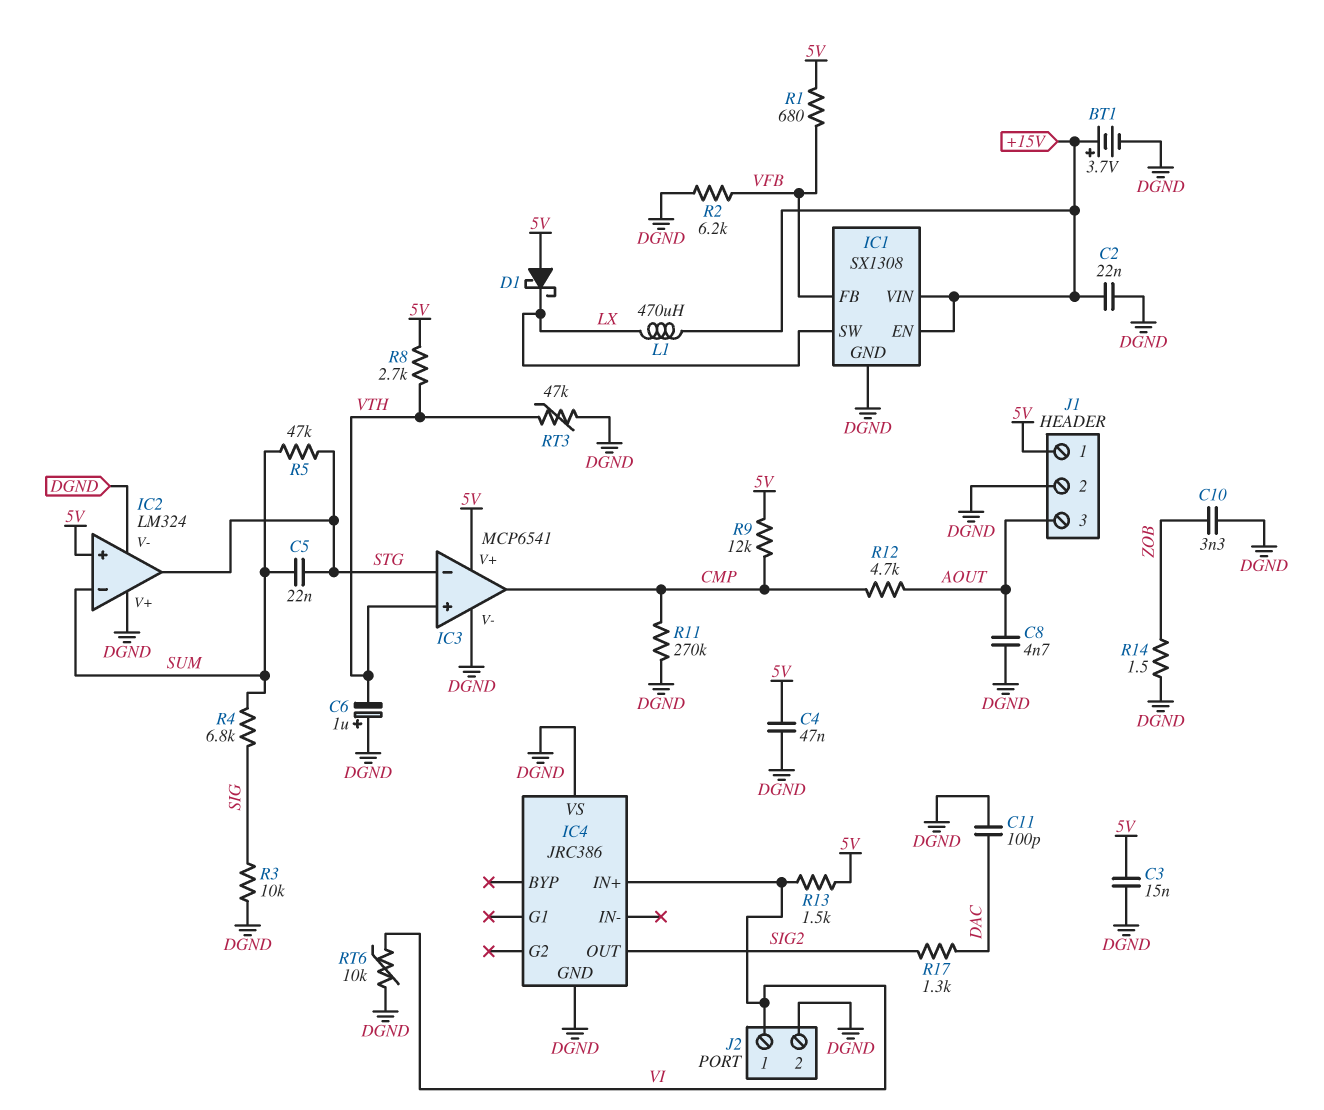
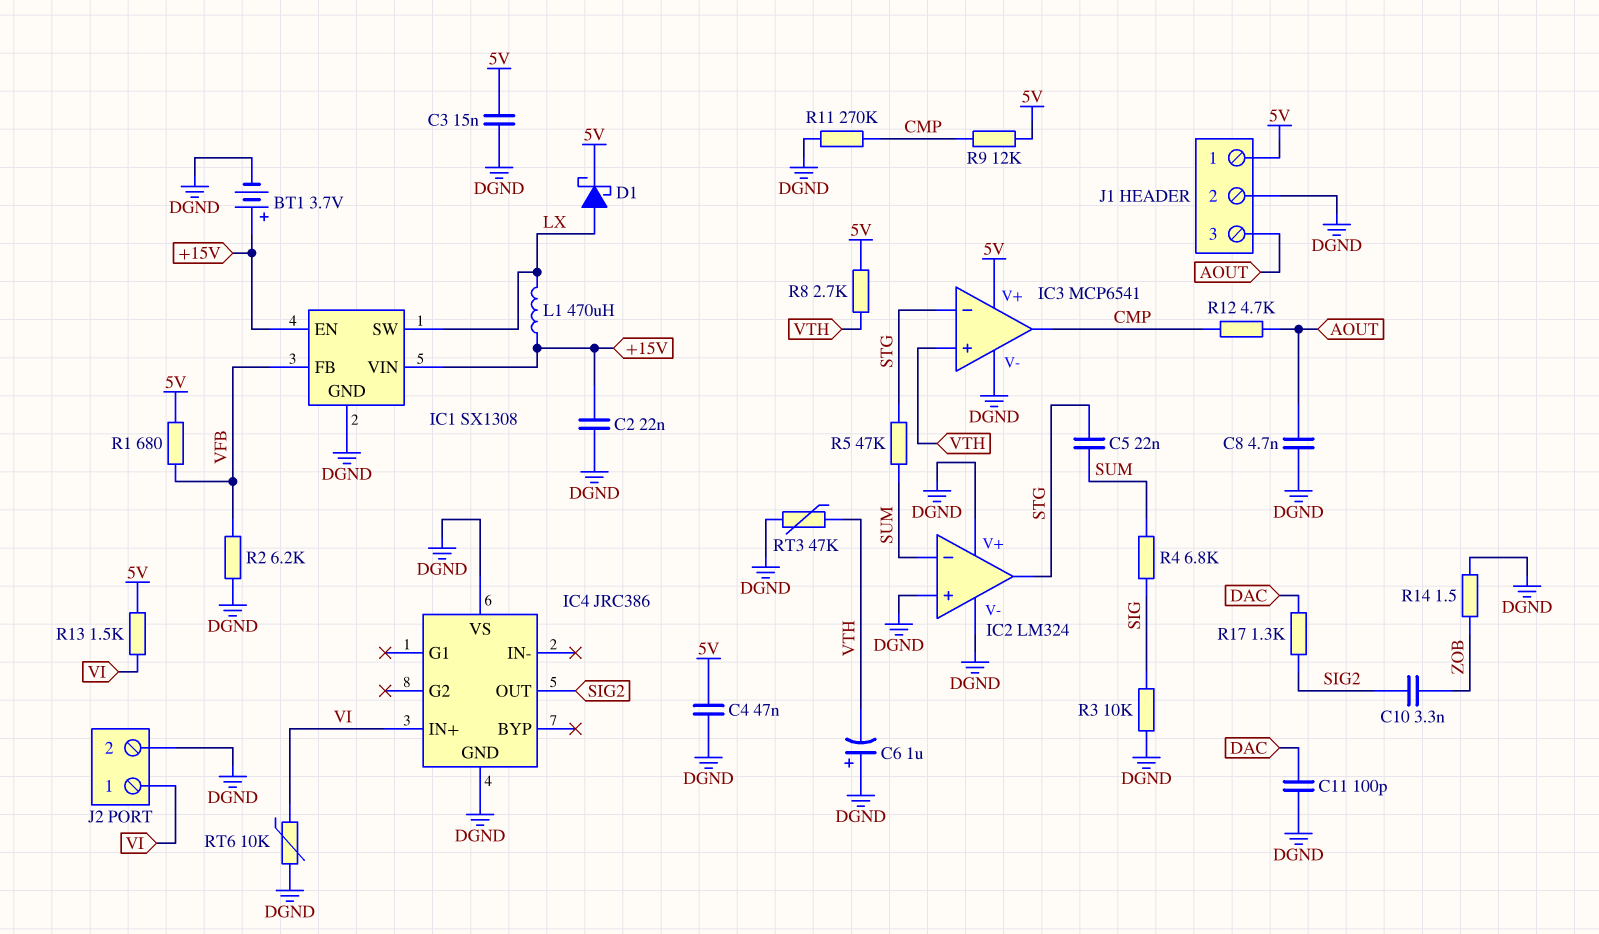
C10: 3.3nF (DGND, ZOB) -> 3.3nF (SIG2, ZOB)
D1: schottky (A 5V, K LX) -> schottky (A LX, K 5V)
IC2 pin in+: 5V -> DGND

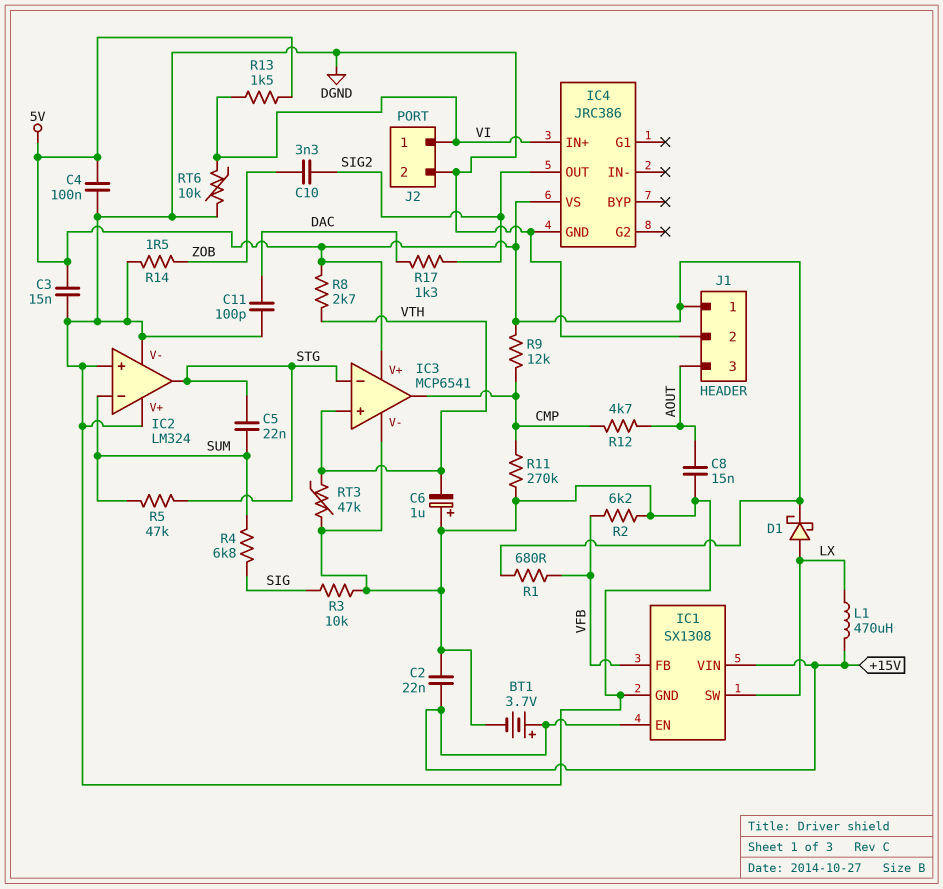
C4: 47nF (5V, DGND) -> 100nF (5V, DGND)
C8: 4.7nF (AOUT, DGND) -> 15nF (AOUT, DGND)
IC4 pin VS: DGND -> 5V

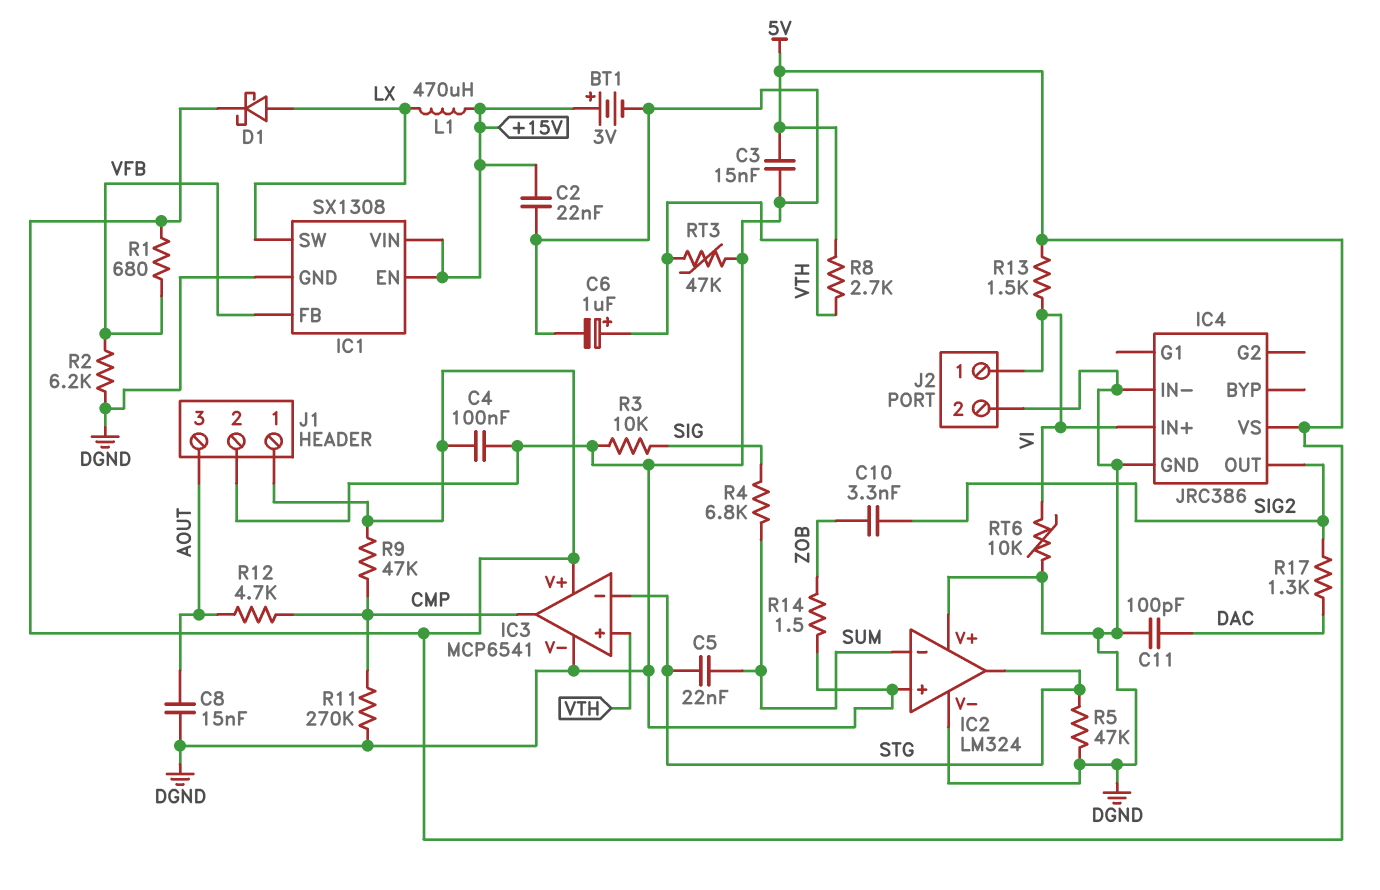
BT1: 3.7V (plus +15V, minus DGND) -> 3V (plus +15V, minus DGND)
C6: 1uF (plus DGND, minus VTH) -> 1uF (plus VTH, minus DGND)
IC4 pin IN-: none -> DGND
R5: 47k (STG, SUM) -> 47k (DGND, STG)
R9: 12k (5V, CMP) -> 47k (5V, CMP)

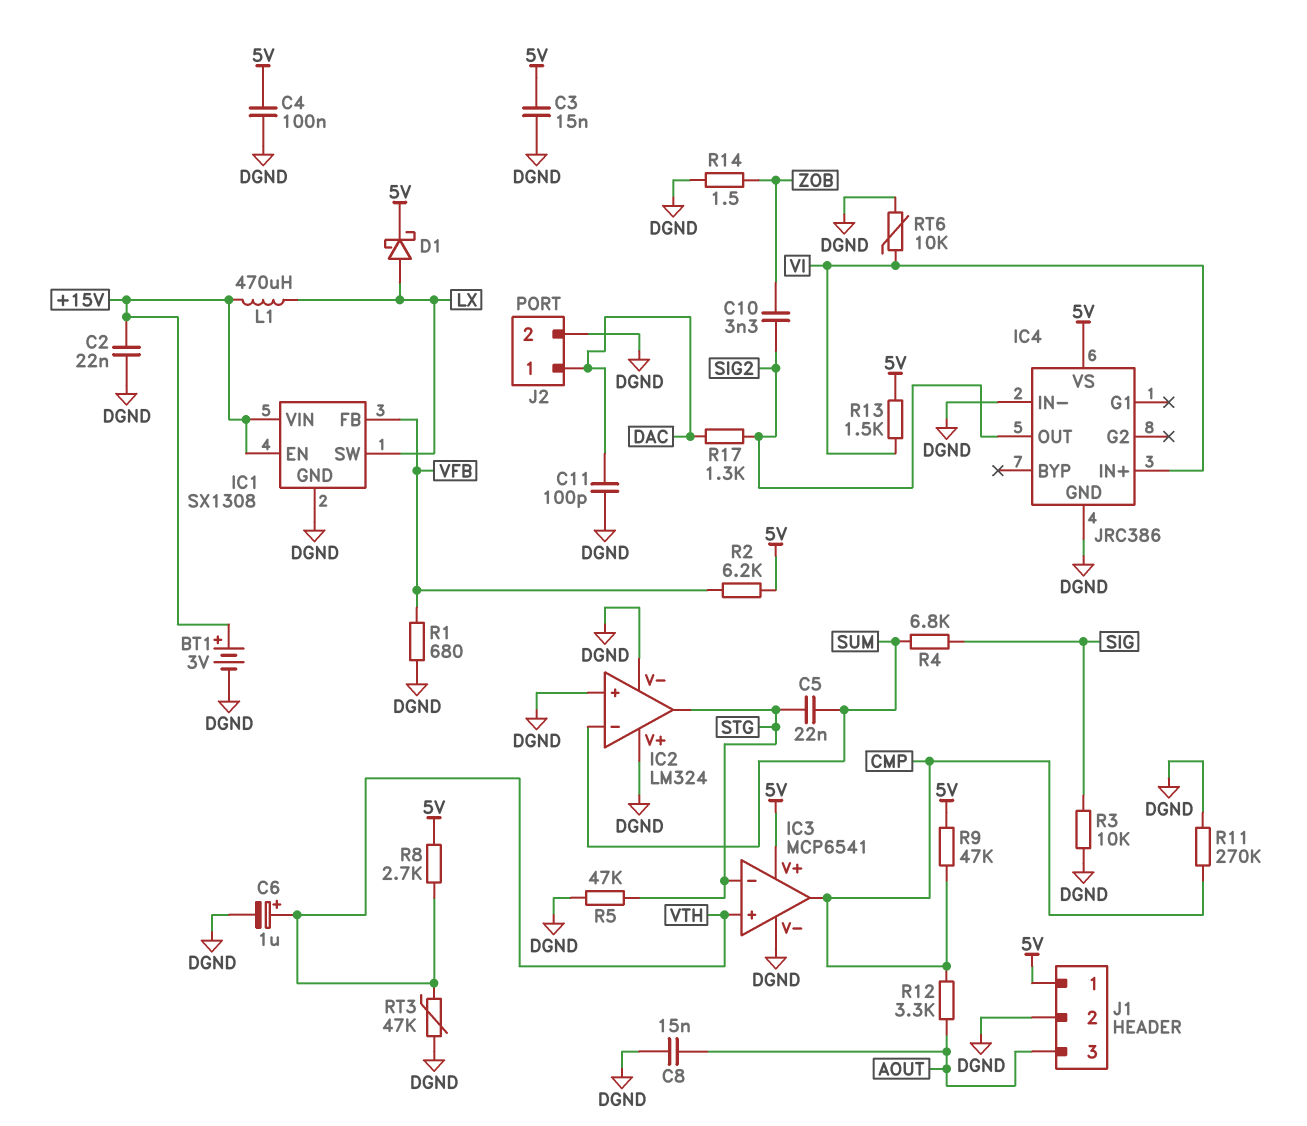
J2 pin 1: VI -> DAC
R1: 680 (5V, VFB) -> 680 (DGND, VFB)
R2: 6.2k (DGND, VFB) -> 6.2k (5V, VFB)
R12: 4.7k (AOUT, CMP) -> 3.3k (AOUT, CMP)

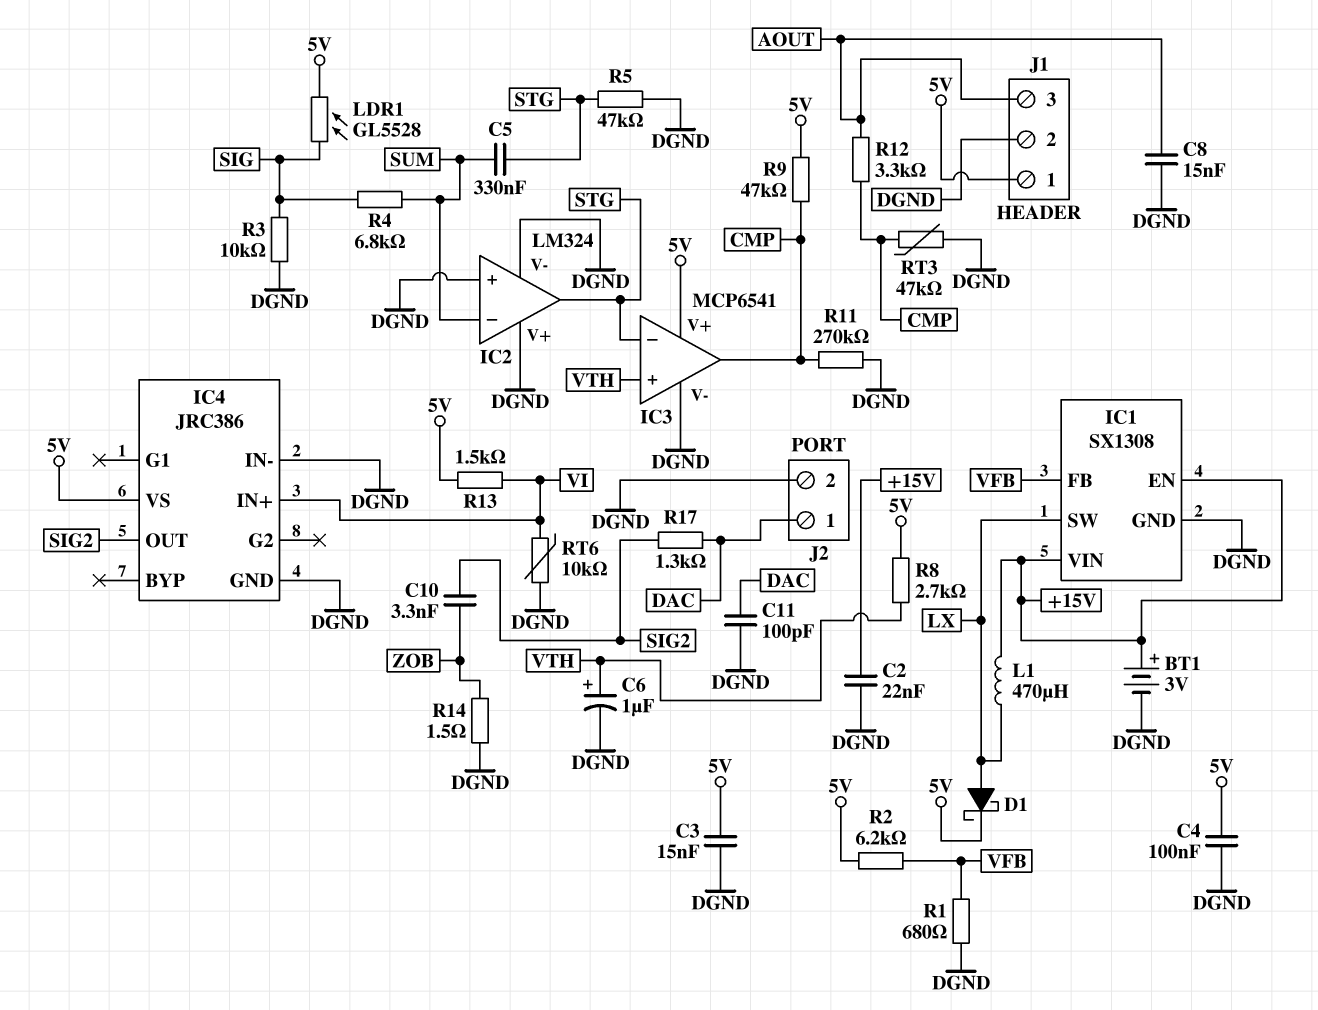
C5: 22nF (STG, SUM) -> 330nF (STG, SUM)
LDR1: none -> GL5528 (5V, SIG)
RT3: 47k (DGND, VTH) -> 47k (CMP, DGND)

